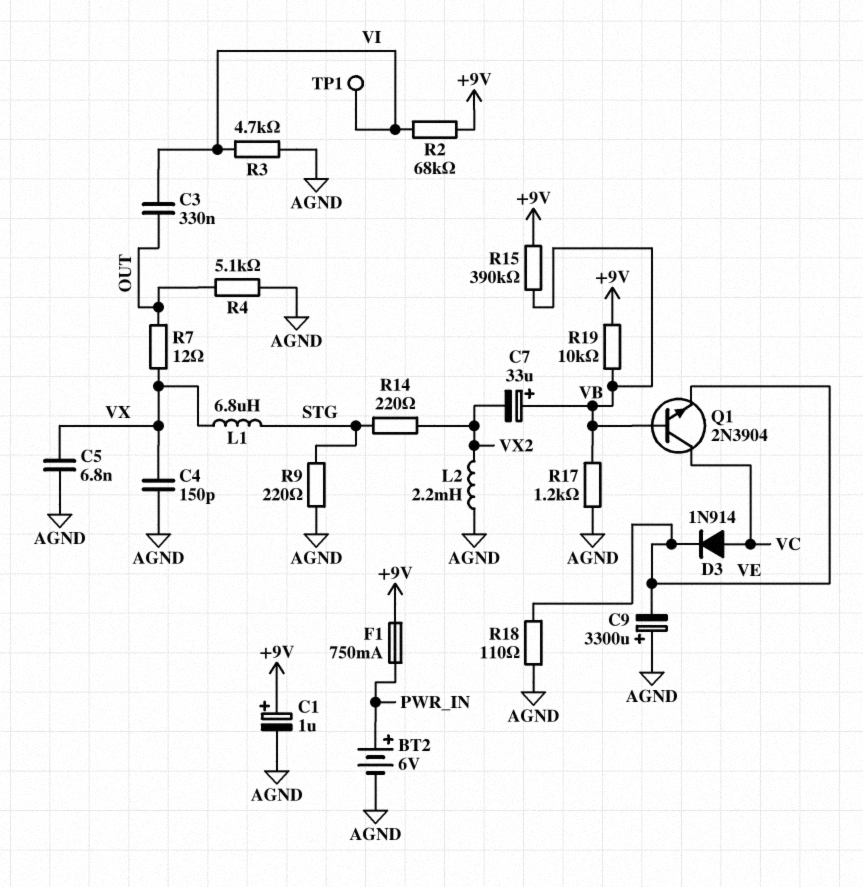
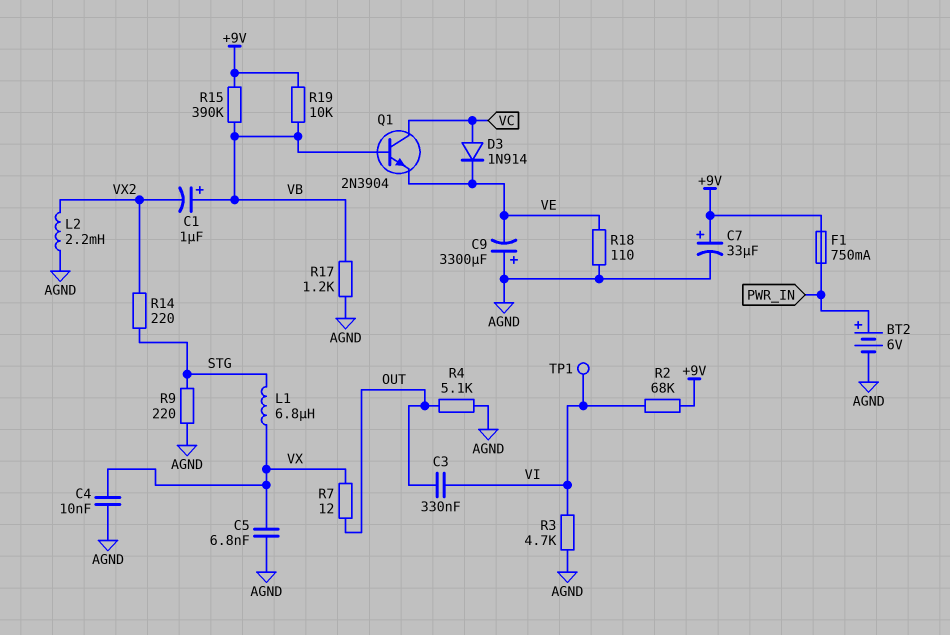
C1: 1uF (plus +9V, minus AGND) -> 1uF (plus VB, minus VX2)
C4: 150pF (AGND, VX) -> 10nF (AGND, VX)
C7: 33uF (plus VB, minus VX2) -> 33uF (plus +9V, minus AGND)

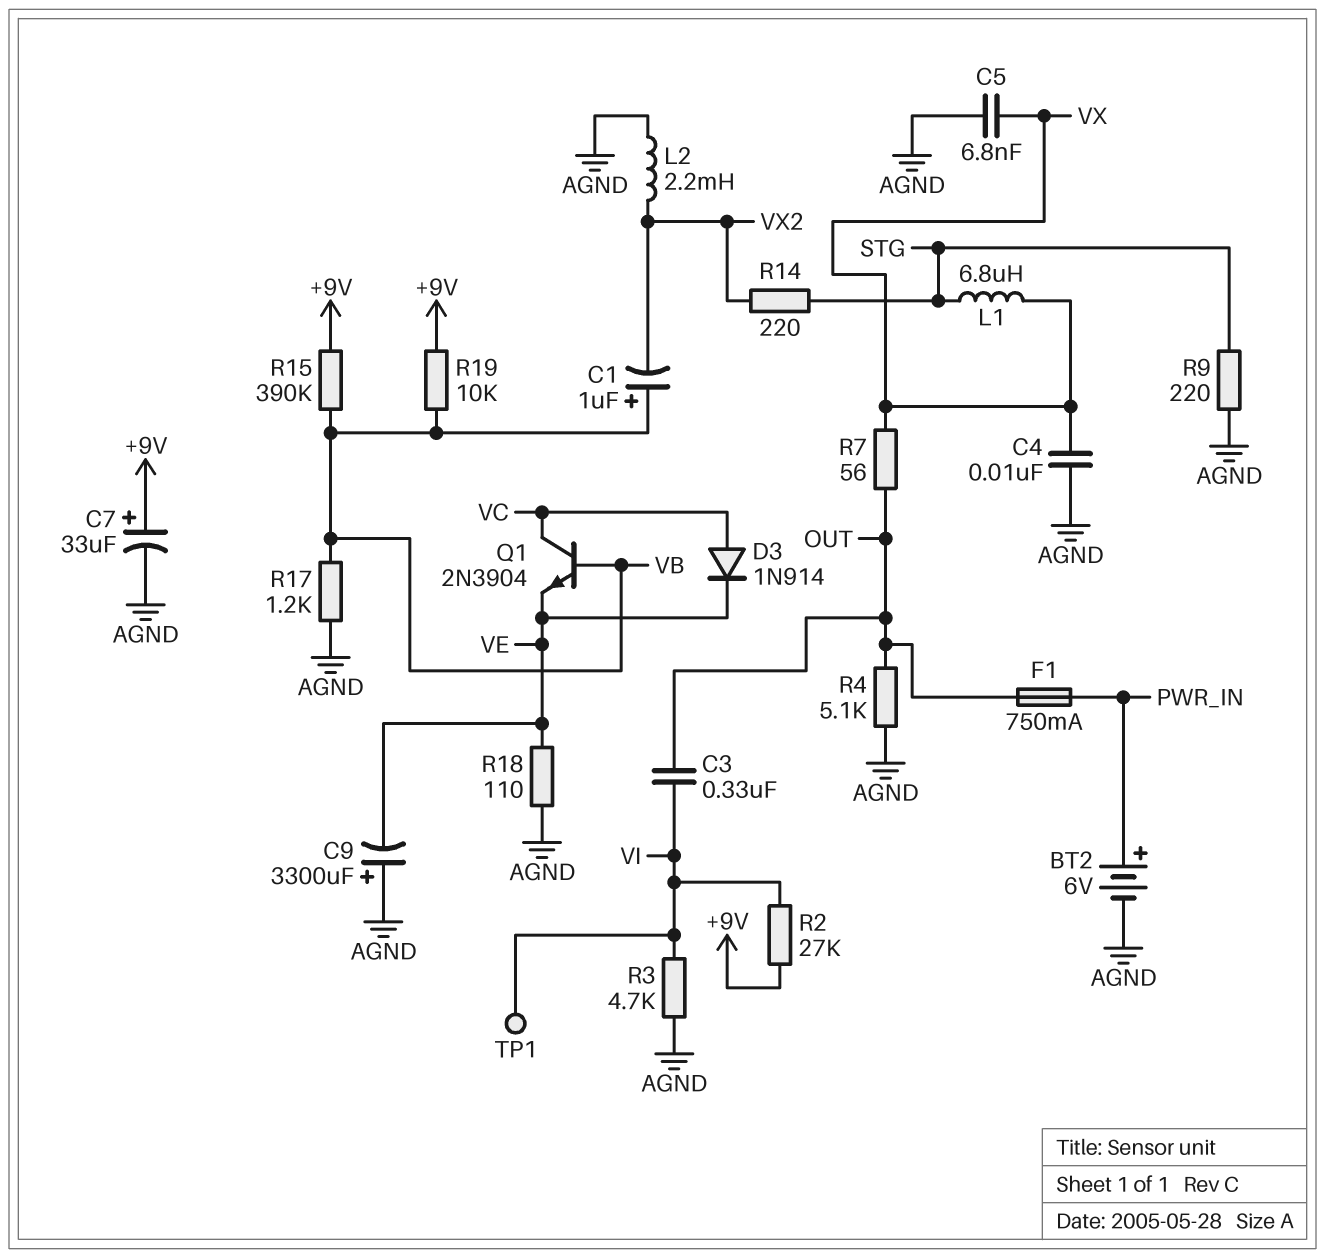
F1: 750mA (+9V, PWR_IN) -> 750mA (OUT, PWR_IN)
R2: 68k (+9V, VI) -> 27k (+9V, VI)
R7: 12 (OUT, VX) -> 56 (OUT, VX)

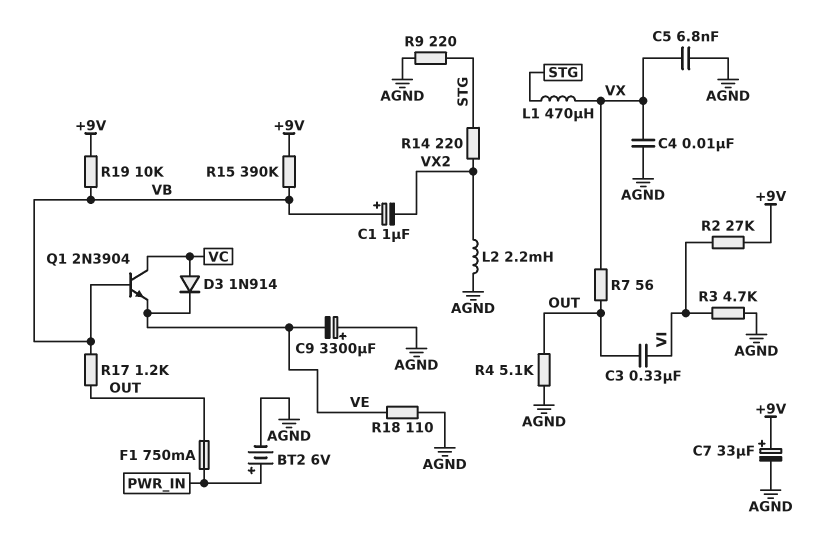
L1: 6.8uH (STG, VX) -> 470uH (STG, VX)
R17: 1.2k (AGND, VB) -> 1.2k (OUT, VB)
TP1: test point (VI) -> none

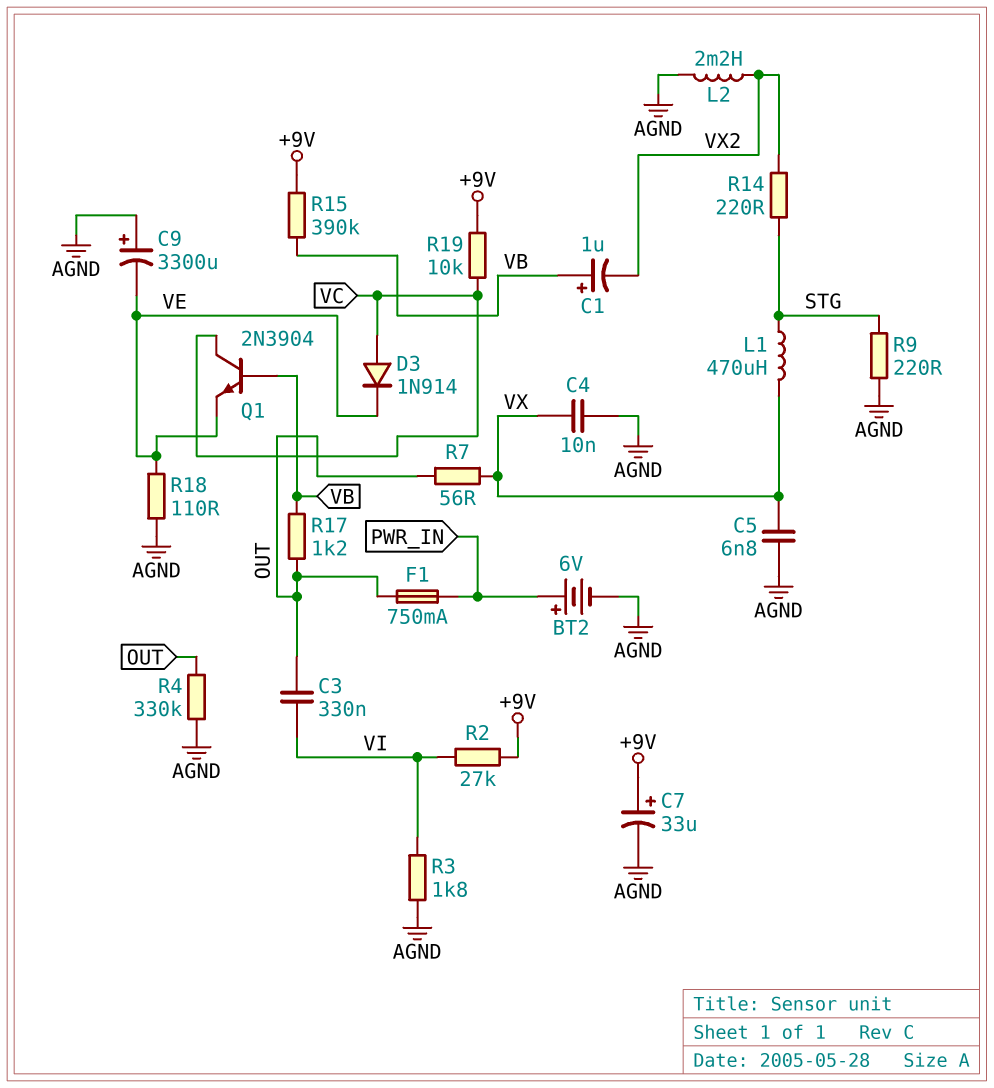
R3: 4.7k (AGND, VI) -> 1.8k (AGND, VI)
R4: 5.1k (AGND, OUT) -> 330k (AGND, OUT)
R19: 10k (+9V, VB) -> 10k (+9V, VC)

